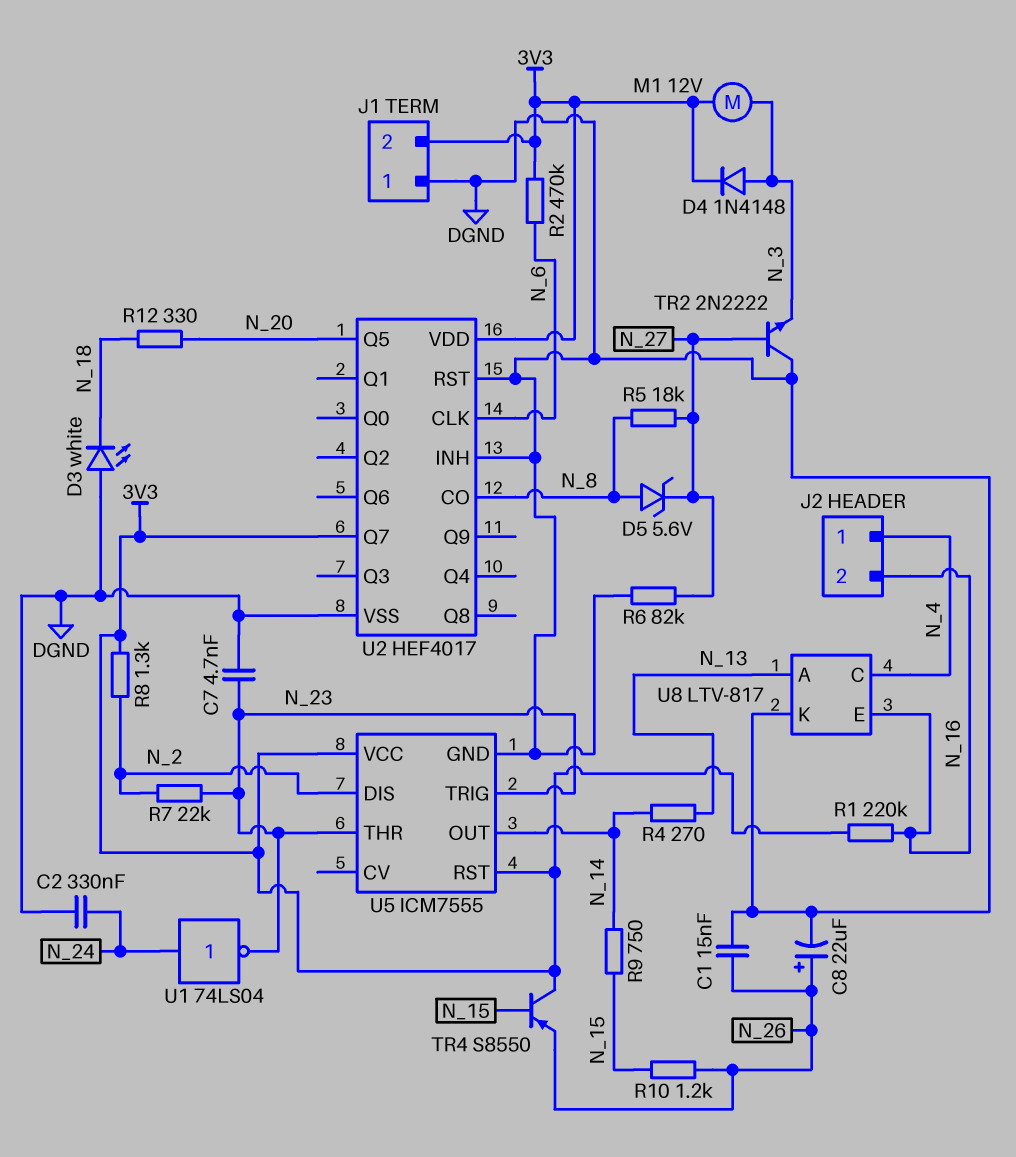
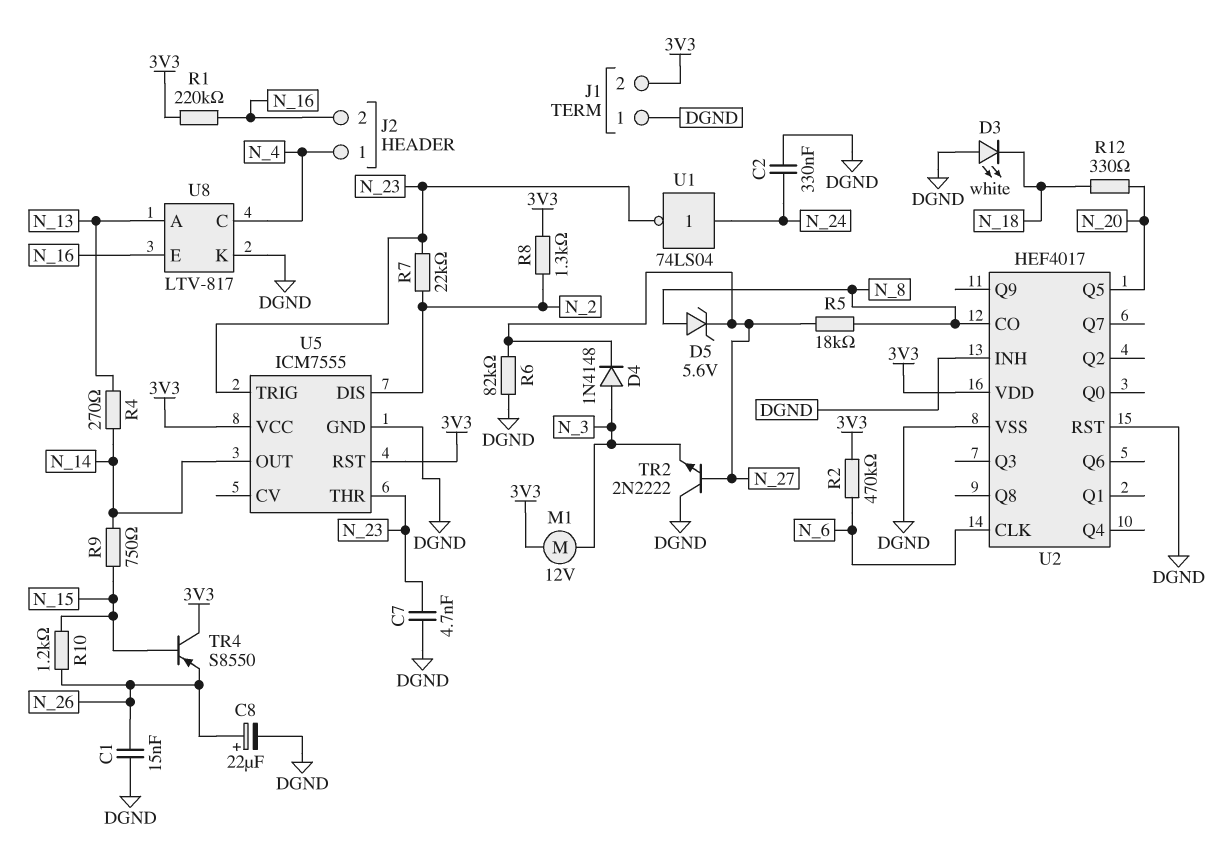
D4: diode 1N4148 (A N_3, K 3V3) -> diode 1N4148 (A N_3, K N_27)
U2 pin Q7: 3V3 -> none

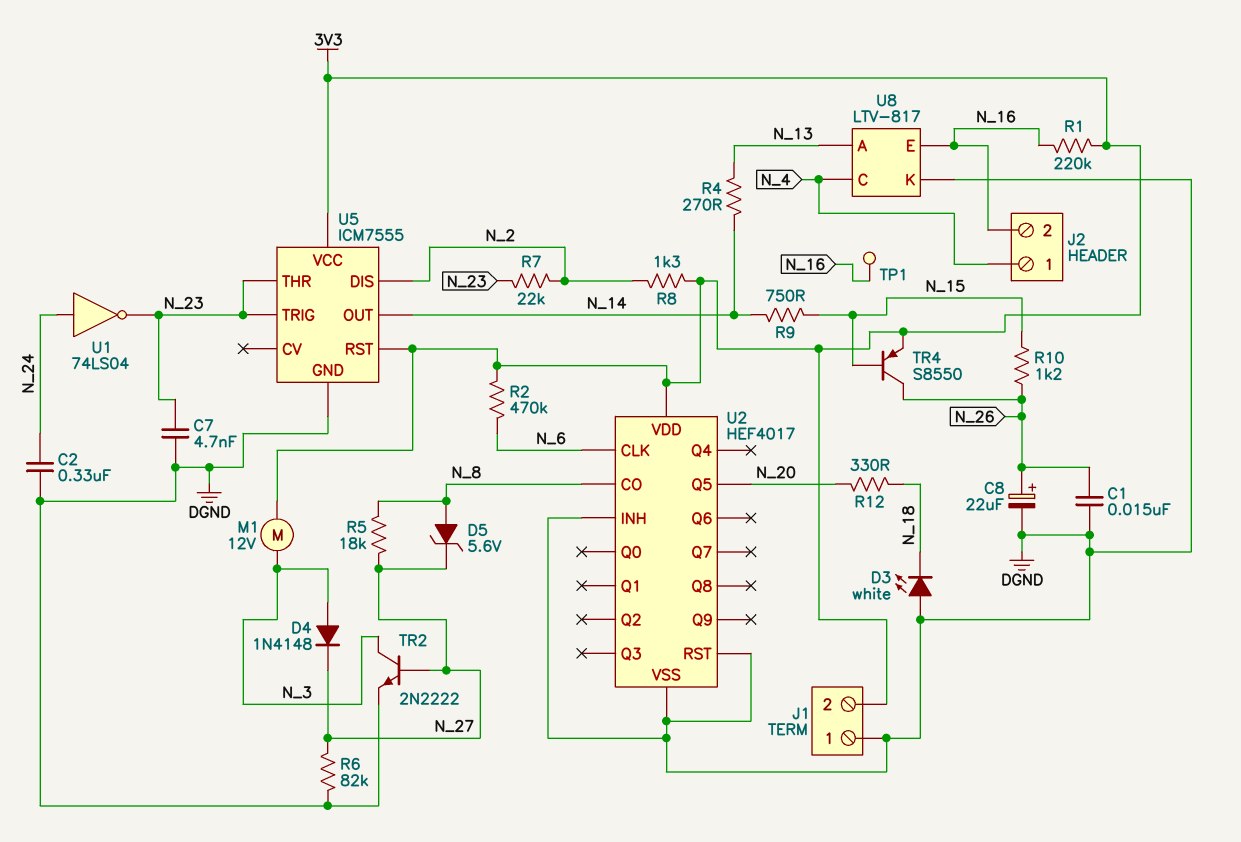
TP1: none -> test point (N_16)
TR2: NPN 2N2222 (B N_27, C DGND, E N_3) -> NPN 2N2222 (B N_27, C N_3, E DGND)
TR4: PNP S8550 (B N_15, C 3V3, E N_26) -> PNP S8550 (B N_15, C N_26, E 3V3)

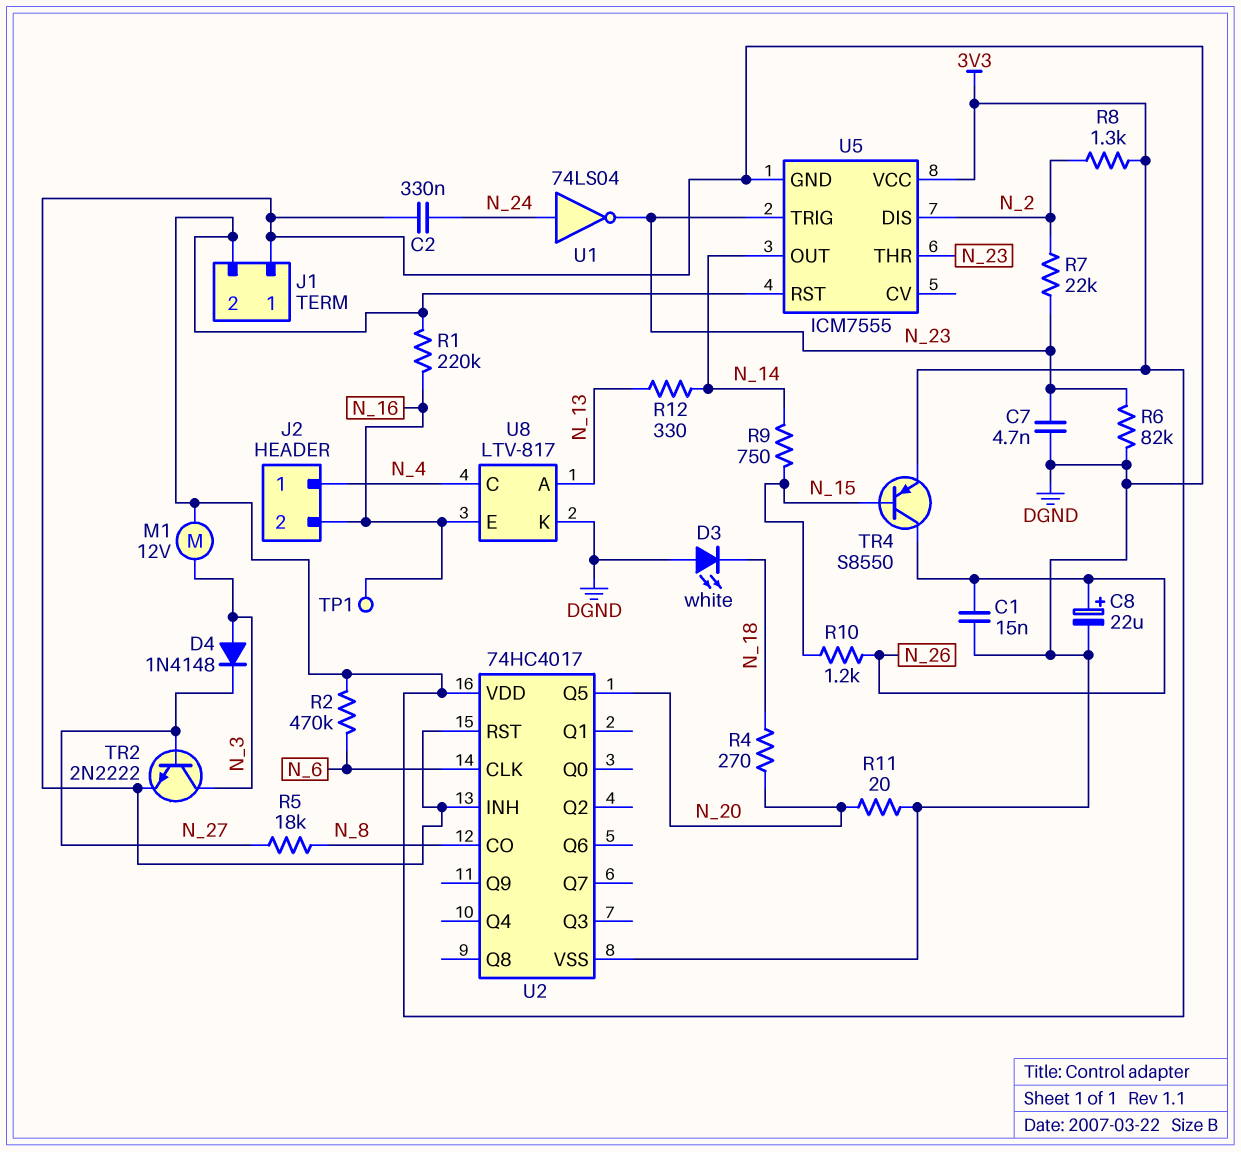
D5: zener 5.6V (A N_8, K N_27) -> none
R4: 270 (N_13, N_14) -> 270 (N_18, N_20)
R6: 82k (DGND, N_27) -> 82k (DGND, N_23)
R11: none -> 20 (DGND, N_20)
R12: 330 (N_18, N_20) -> 330 (N_13, N_14)
U2: HEF4017 -> 74HC4017

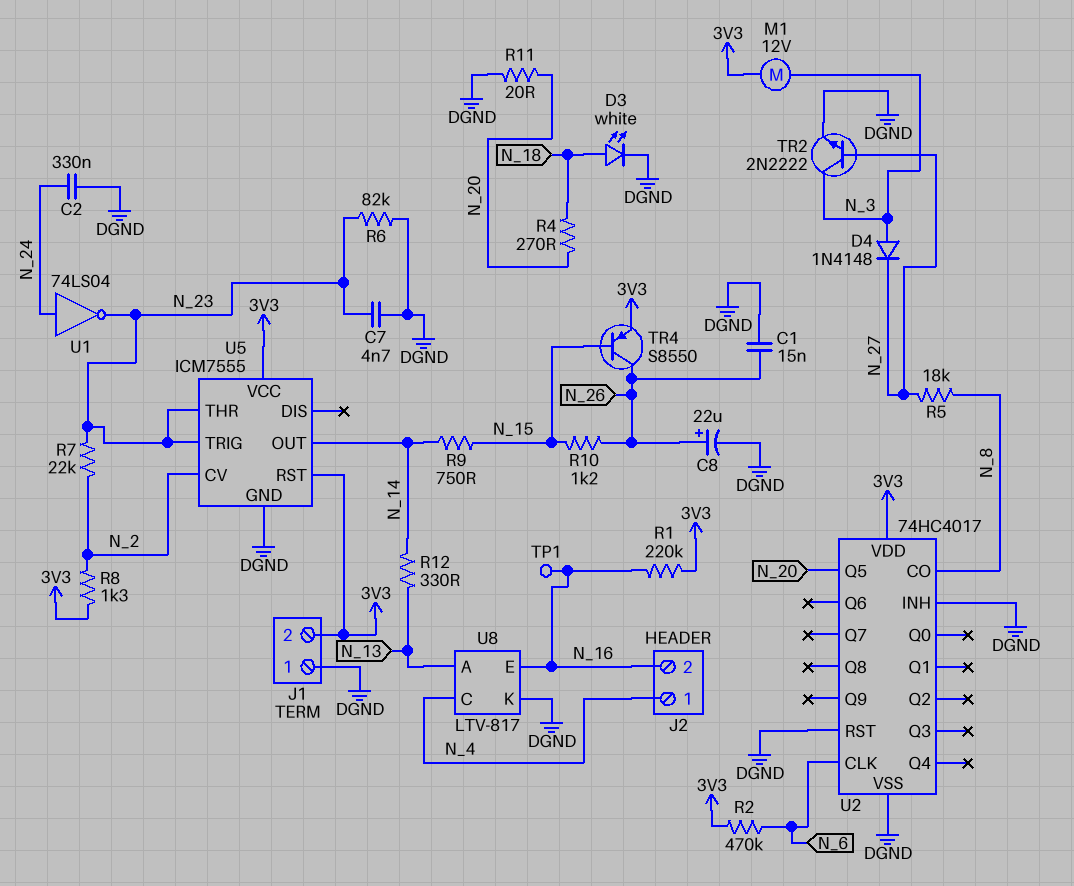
D3: LED white (A DGND, K N_18) -> LED white (A N_18, K DGND)
U5 pin CV: none -> N_2
U5 pin DIS: N_2 -> none

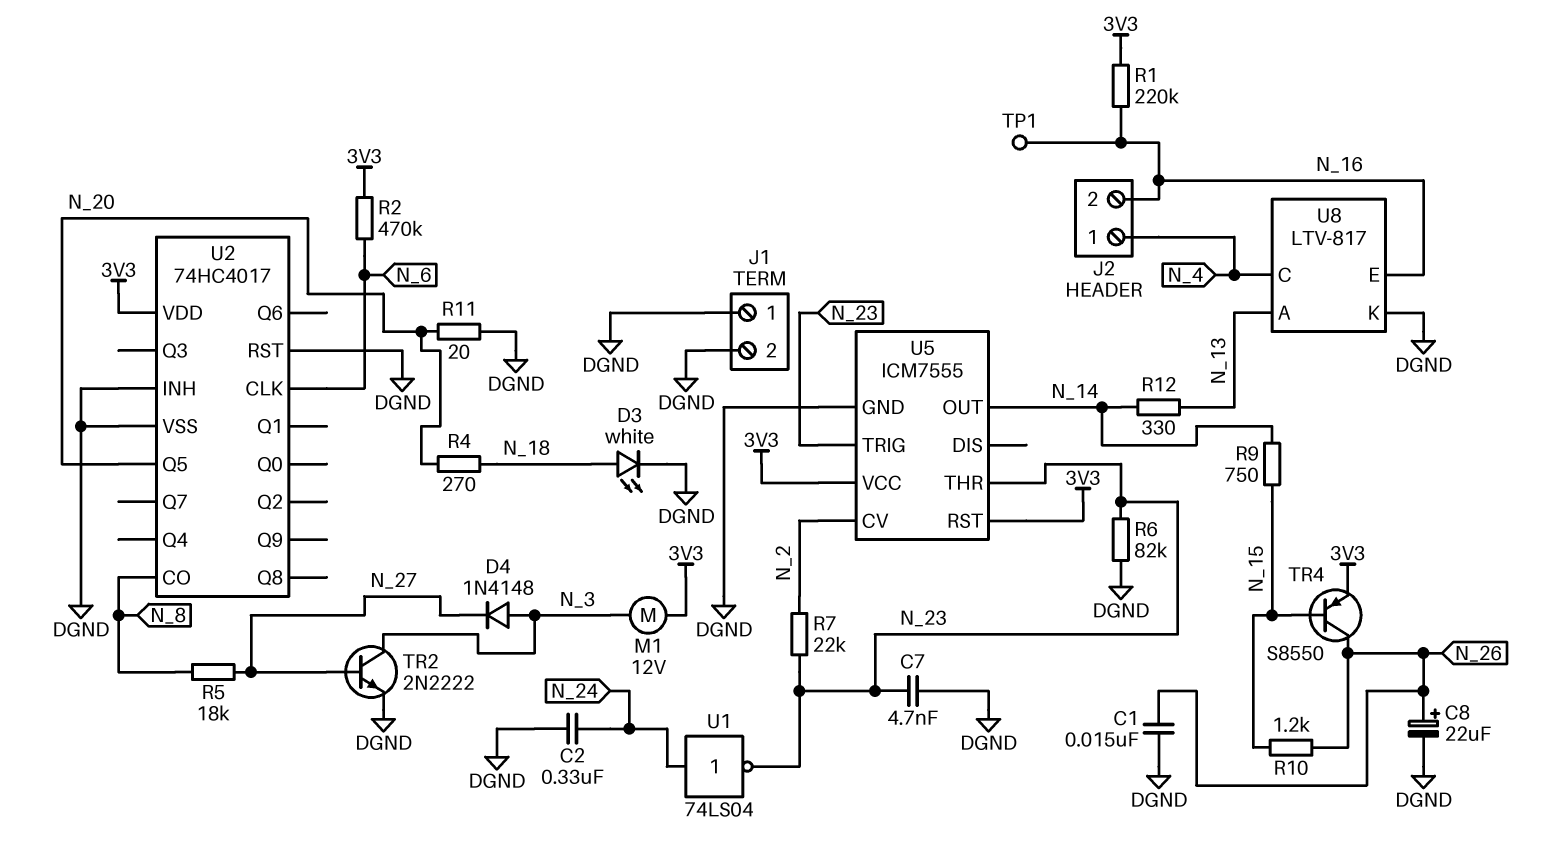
J1 pin 2: 3V3 -> DGND
R8: 1.3k (3V3, N_2) -> none

